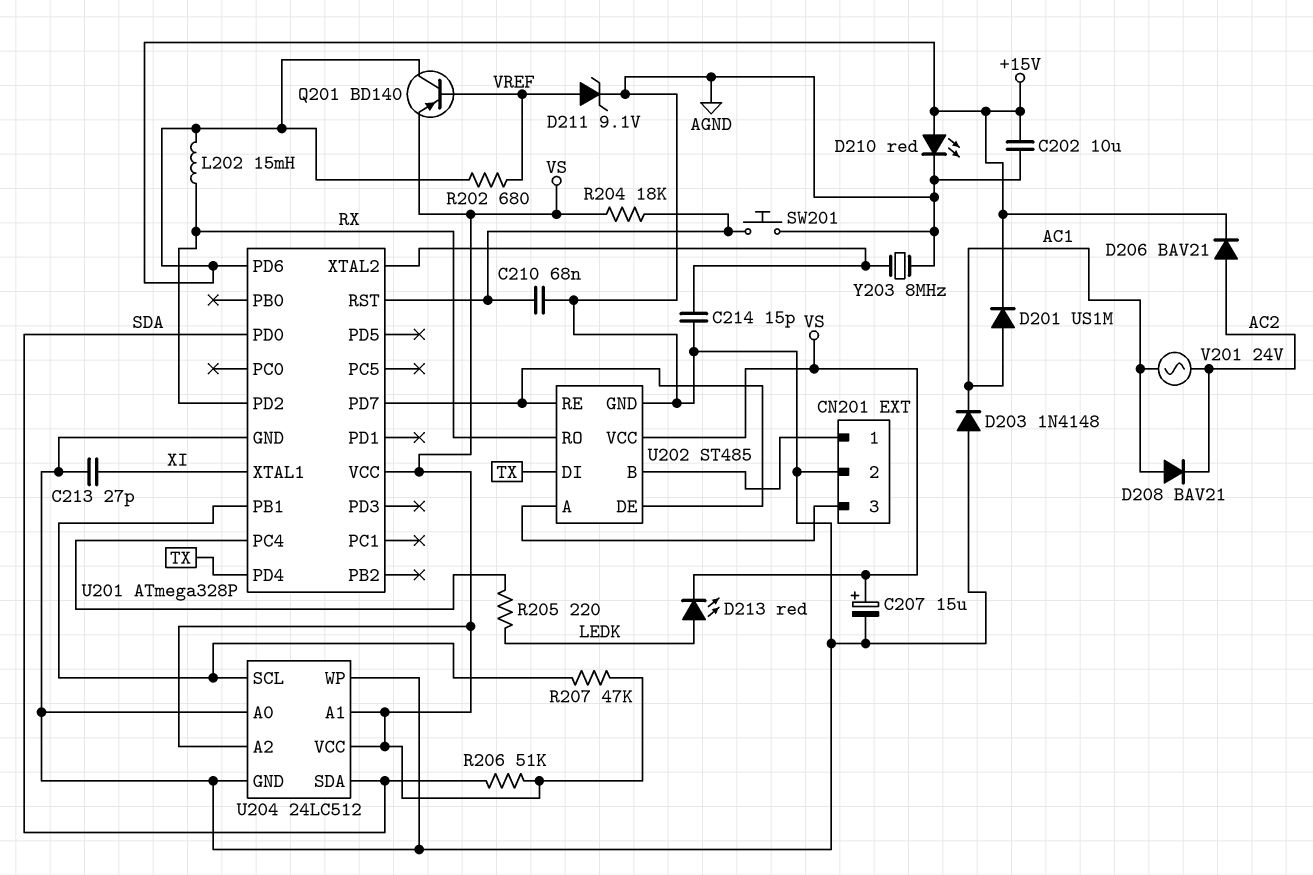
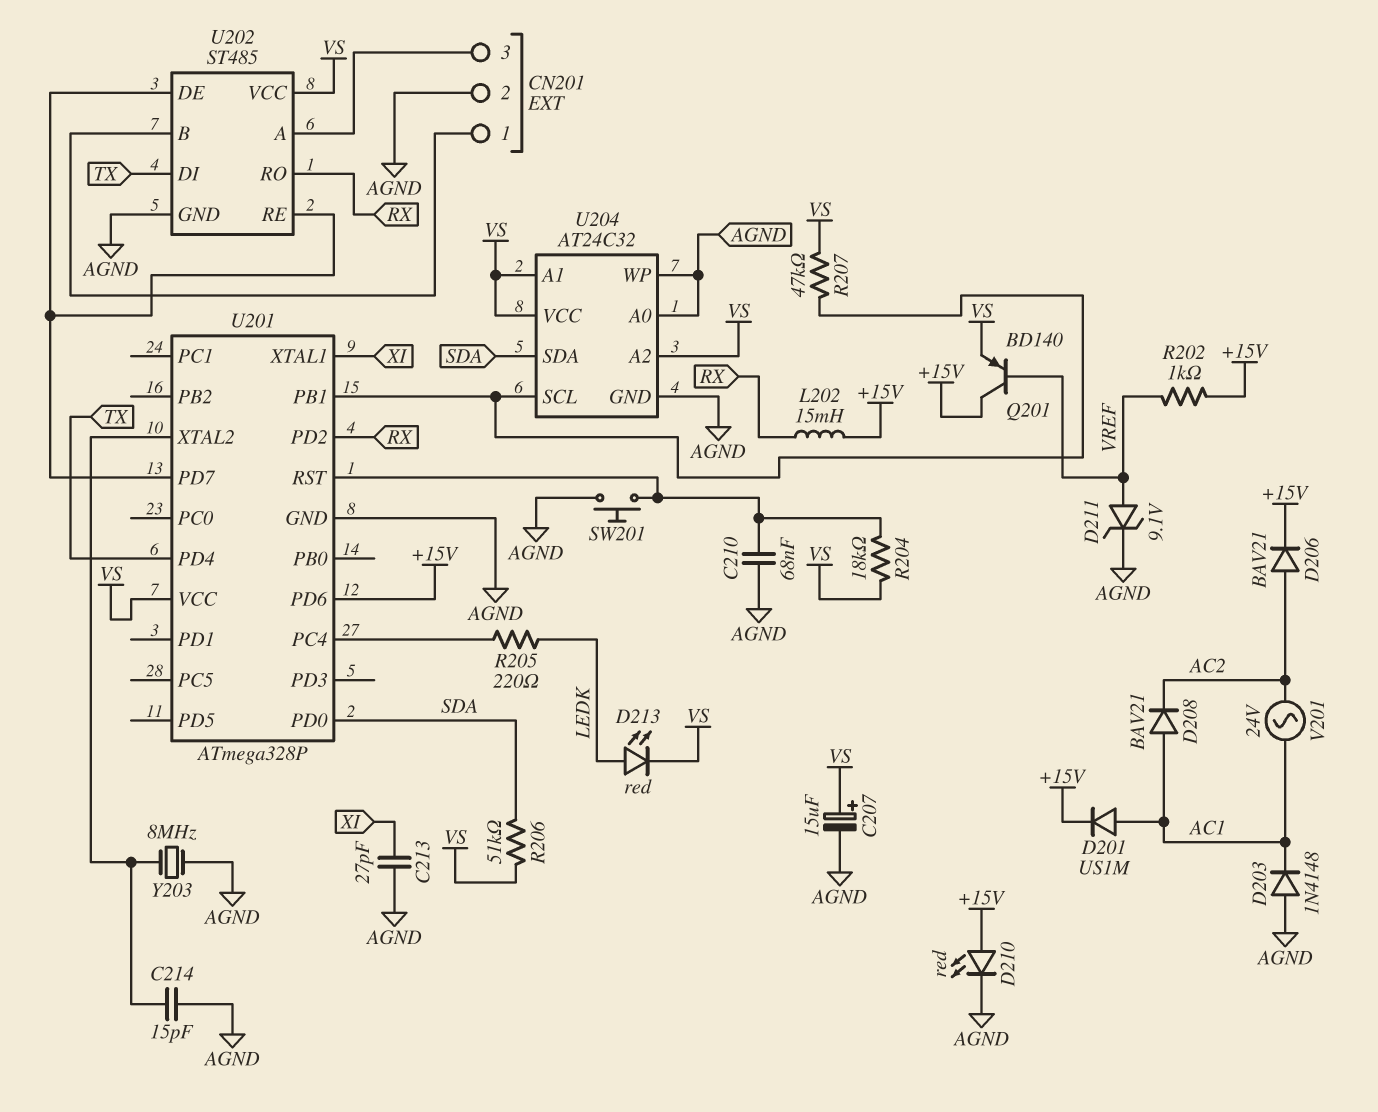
C202: 10uF (+15V, AGND) -> none
R202: 680 (+15V, VREF) -> 1k (+15V, VREF)
U204: 24LC512 -> AT24C32

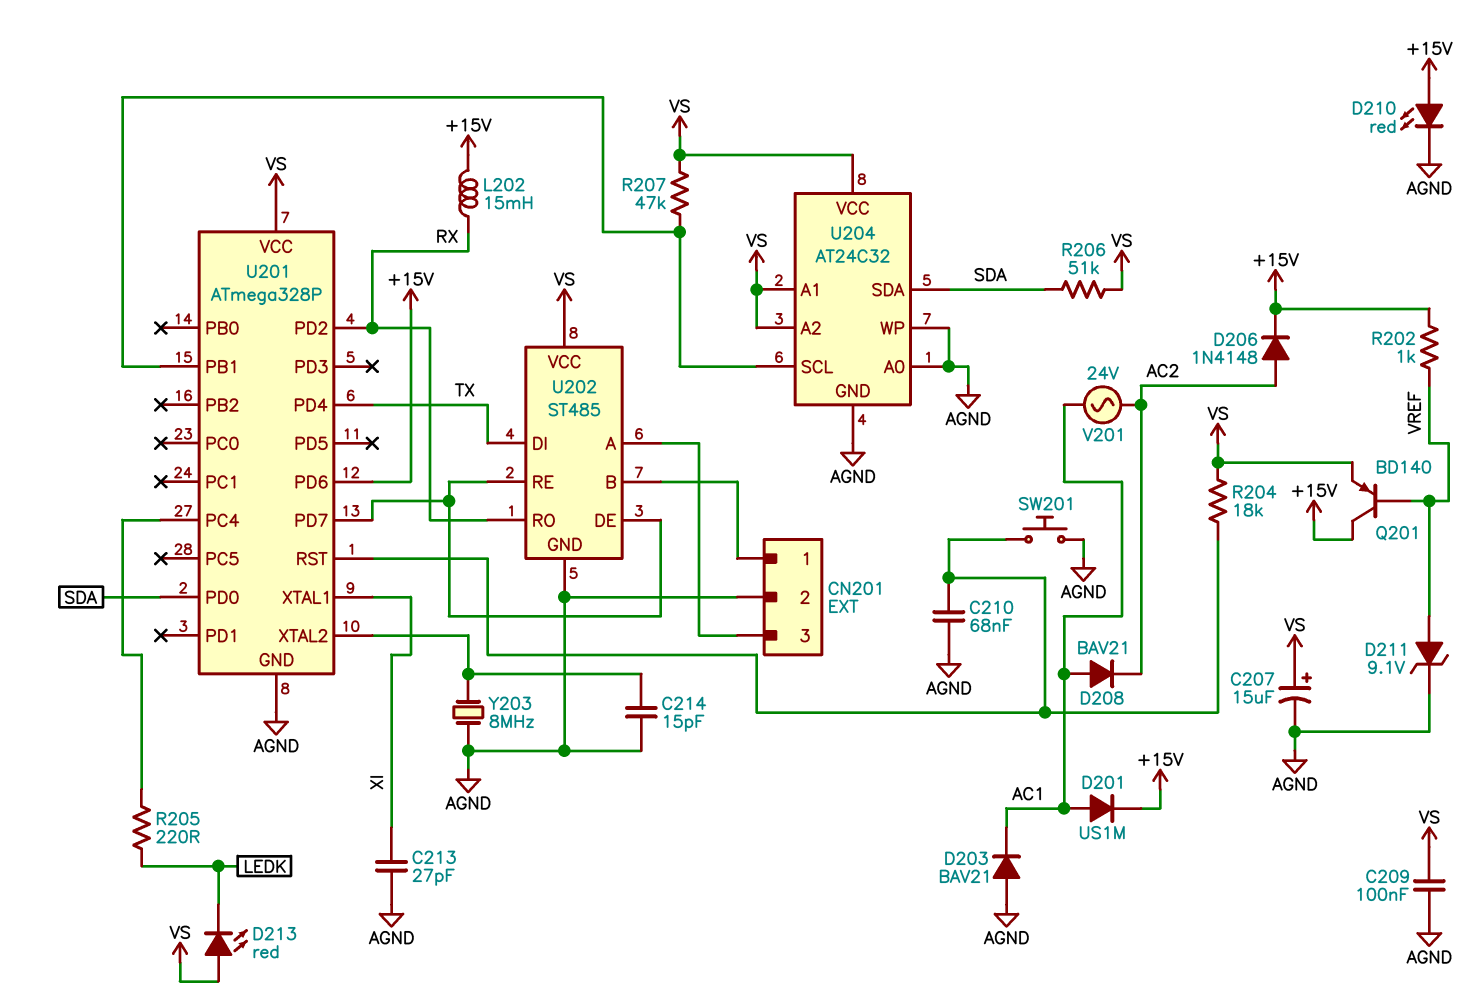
C209: none -> 100nF (AGND, VS)
D203: diode 1N4148 (A AGND, K AC1) -> diode BAV21 (A AGND, K AC1)
D206: diode BAV21 (A AC2, K +15V) -> diode 1N4148 (A AC2, K +15V)
D213: LED red (A LEDK, K VS) -> LED red (A VS, K LEDK)

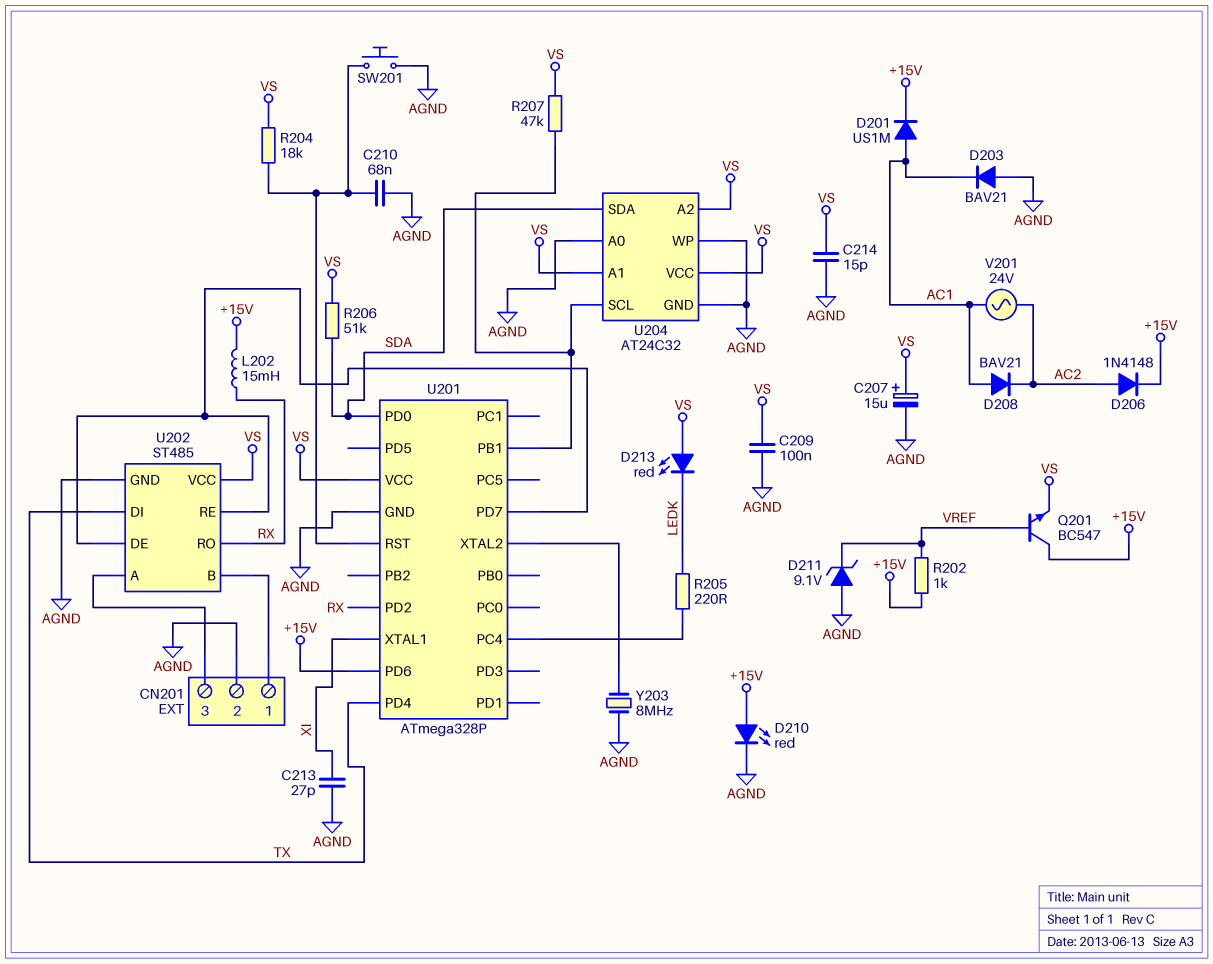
C214: 15pF (AGND, U201/XTAL2) -> 15pF (AGND, VS)
D211: zener 9.1V (A VREF, K AGND) -> zener 9.1V (A AGND, K VREF)
Q201: PNP BD140 (B VREF, C +15V, E VS) -> NPN BC547 (B VREF, C +15V, E VS)

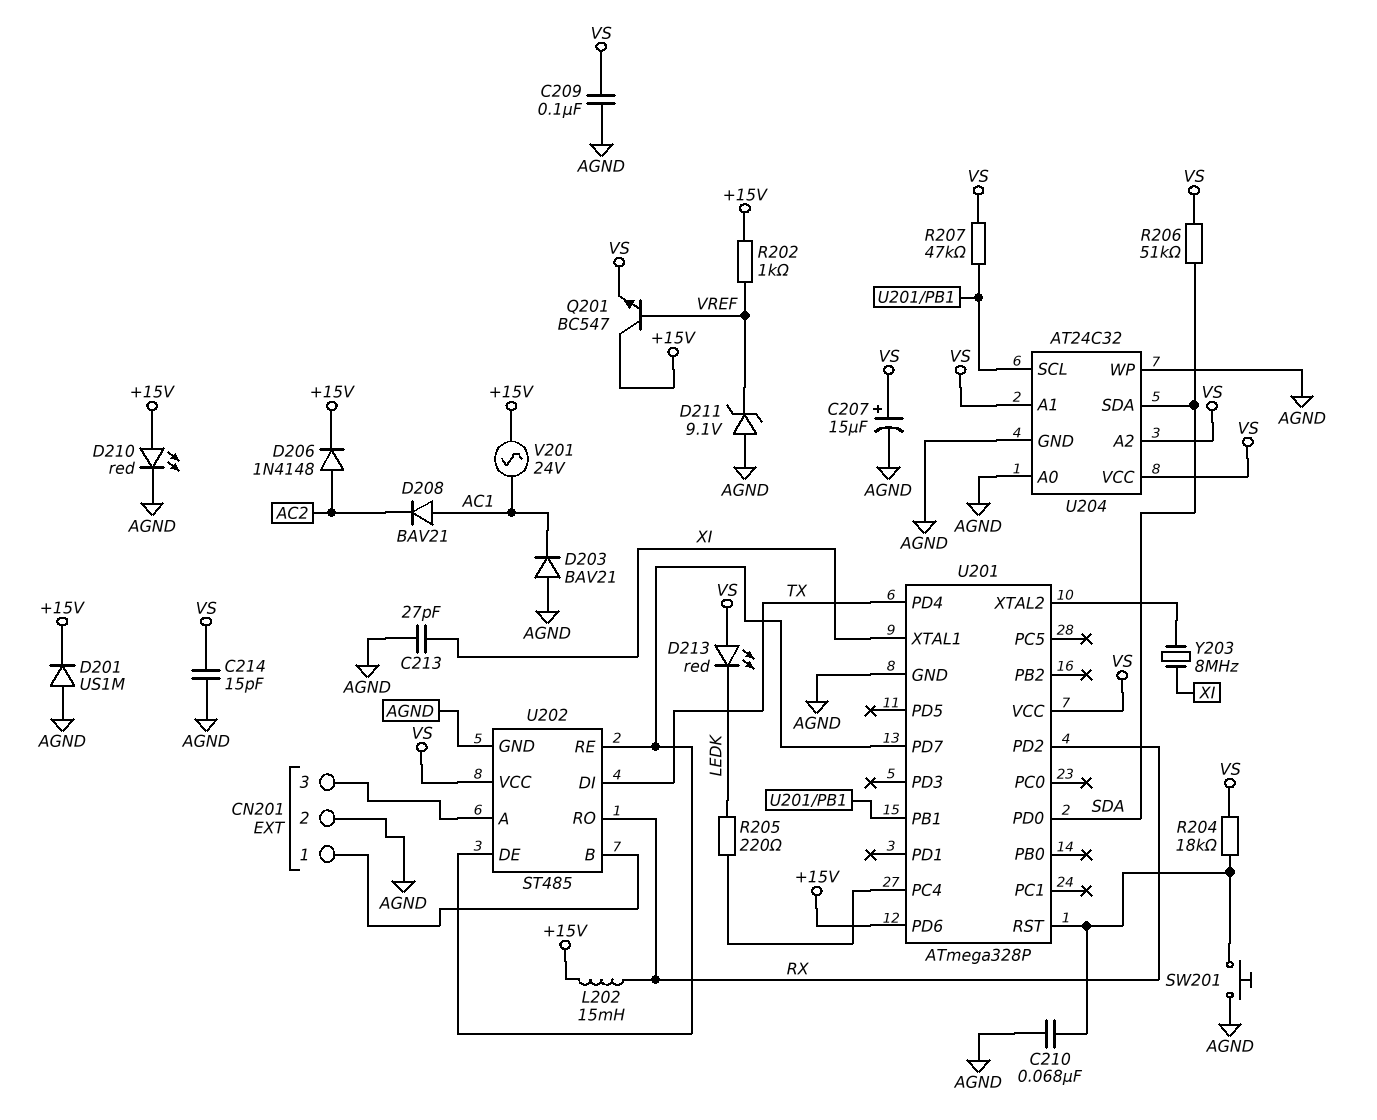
D201: diode US1M (A AC1, K +15V) -> diode US1M (A AGND, K +15V)
V201: AC 24V (AC1, AC2) -> AC 24V (+15V, AC1)
Y203: 8MHz (AGND, U201/XTAL2) -> 8MHz (U201/XTAL2, XI)

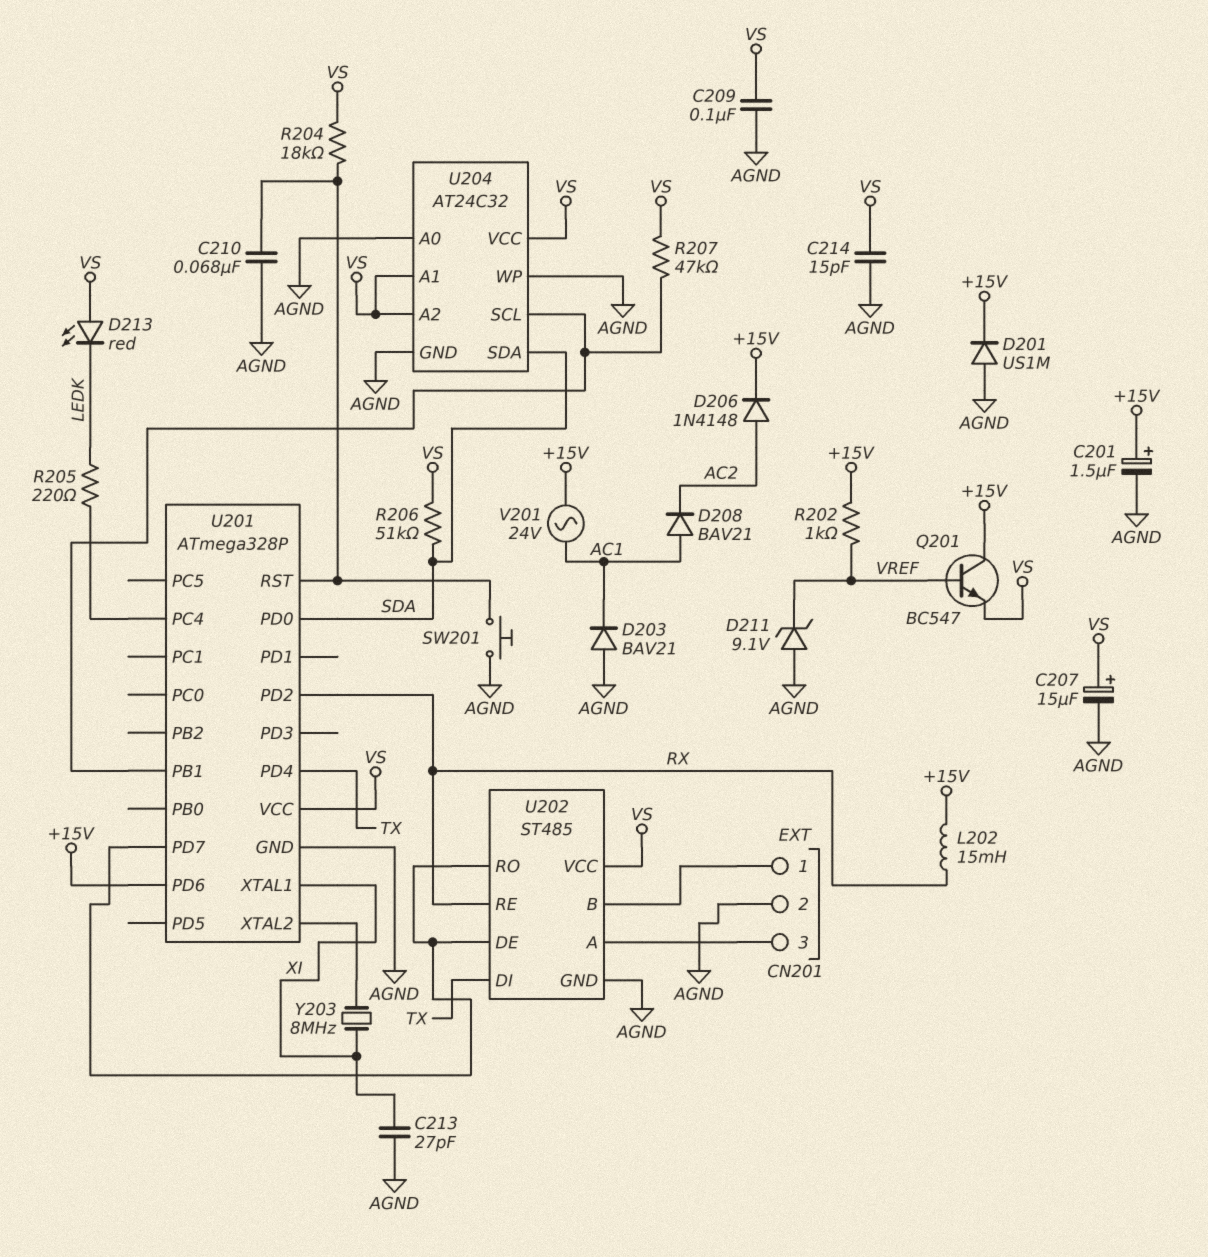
C201: none -> 1.5uF (plus +15V, minus AGND)
D210: LED red (A +15V, K AGND) -> none
U202 pin RE: U201/PD7 -> RX
U202 pin RO: RX -> U201/PD7

